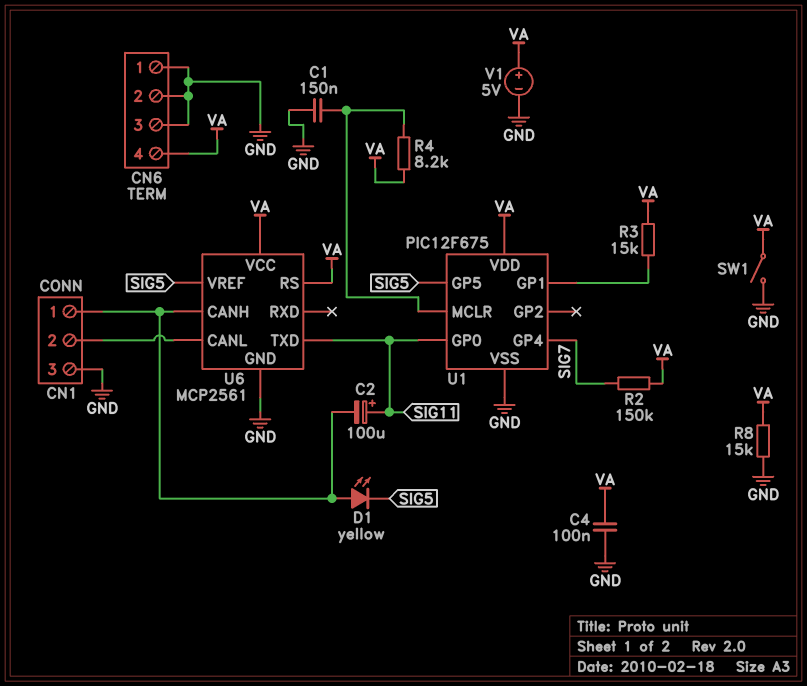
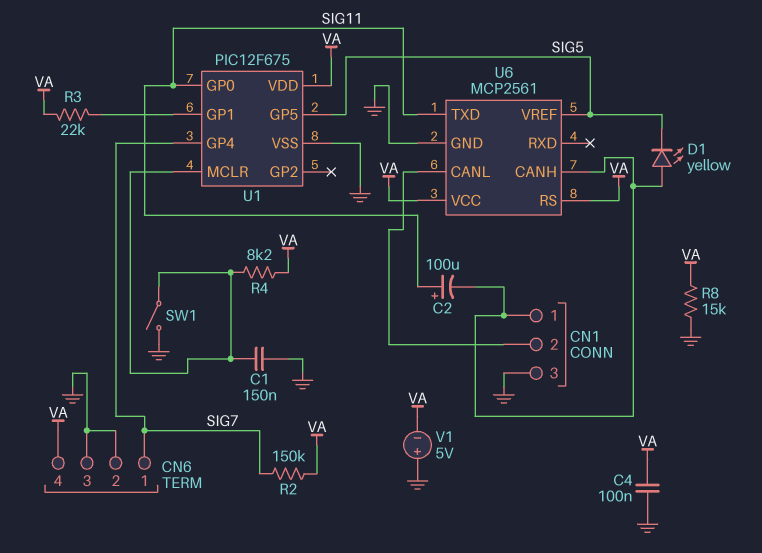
CN6 pin 1: GND -> SIG7
R3: 15k (U1/GP1, VA) -> 22k (U1/GP1, VA)
SW1: switch (GND, VA) -> switch (GND, U1/MCLR)
V1: 5V (plus VA, minus GND) -> 5V (plus GND, minus VA)

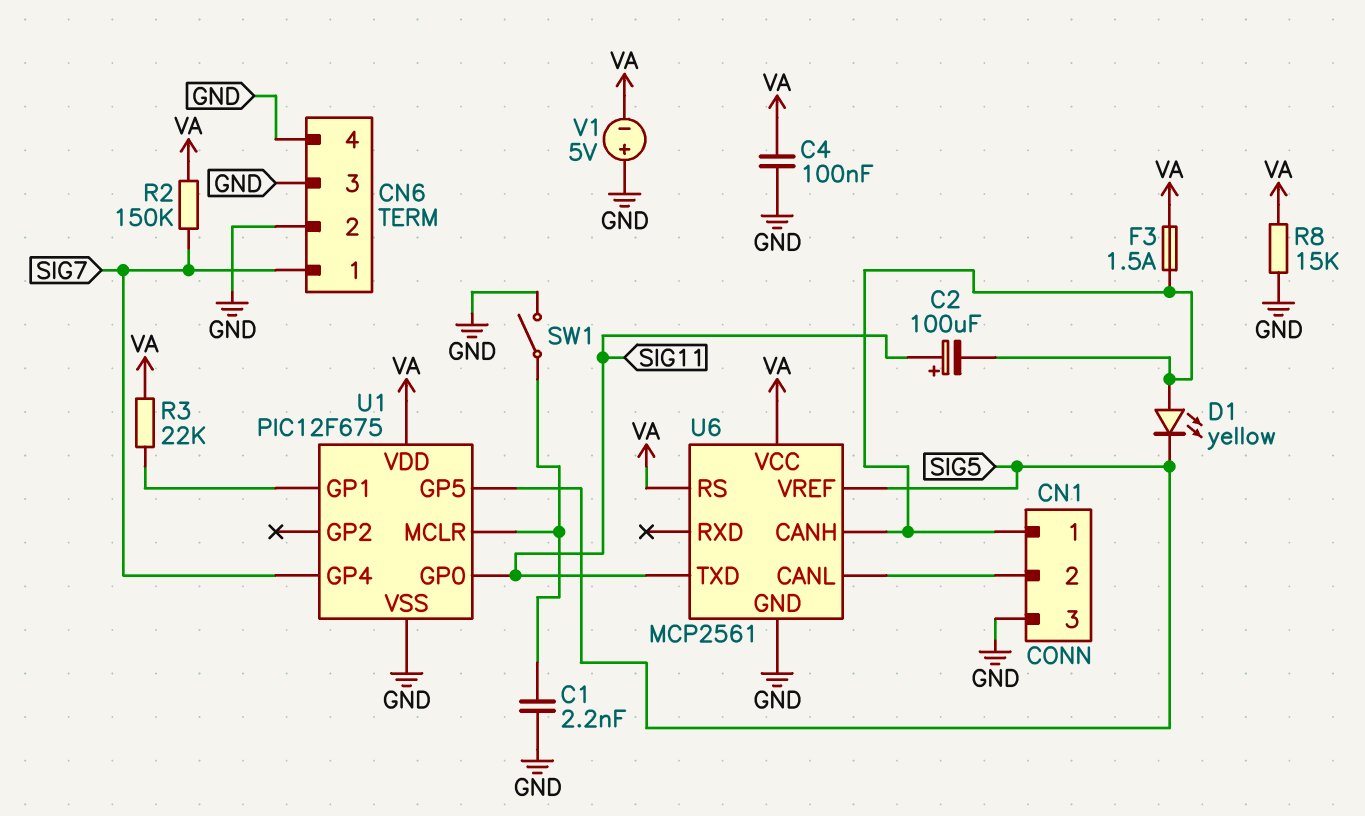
C1: 150nF (GND, U1/MCLR) -> 2.2nF (GND, U1/MCLR)
CN6 pin 4: VA -> GND
F3: none -> 1.5A (CN1/1, VA)
R4: 8.2k (U1/MCLR, VA) -> none

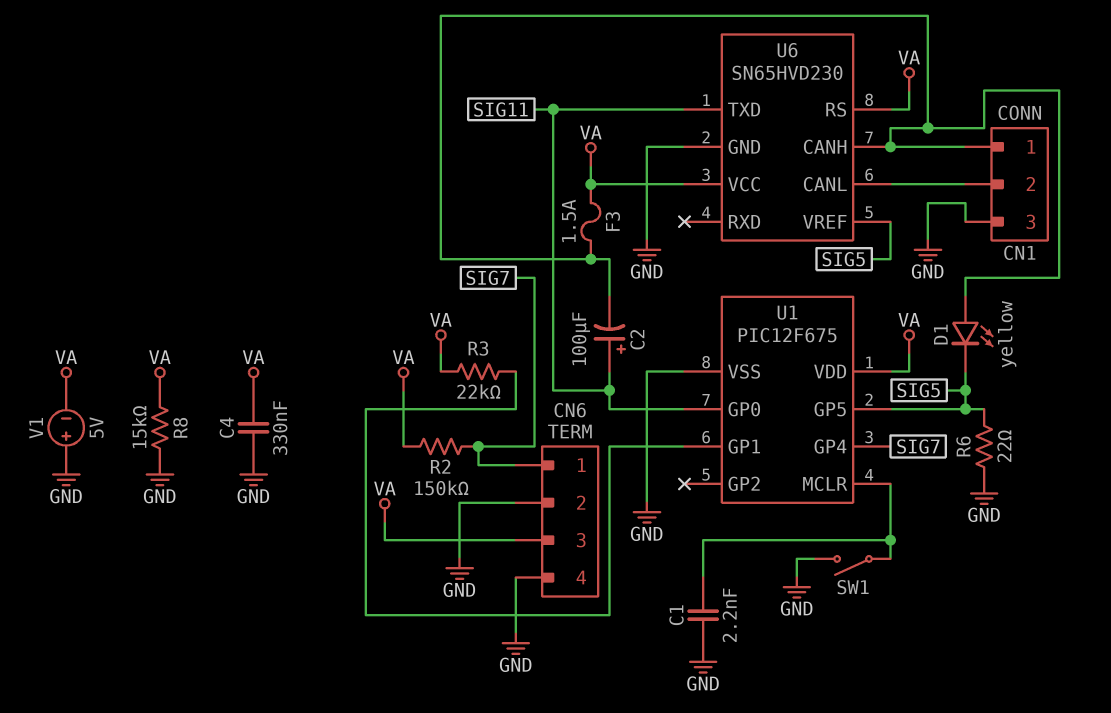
C4: 100nF (GND, VA) -> 330nF (GND, VA)
CN6 pin 3: GND -> VA
R6: none -> 22 (GND, SIG5)
U6: MCP2561 -> SN65HVD230

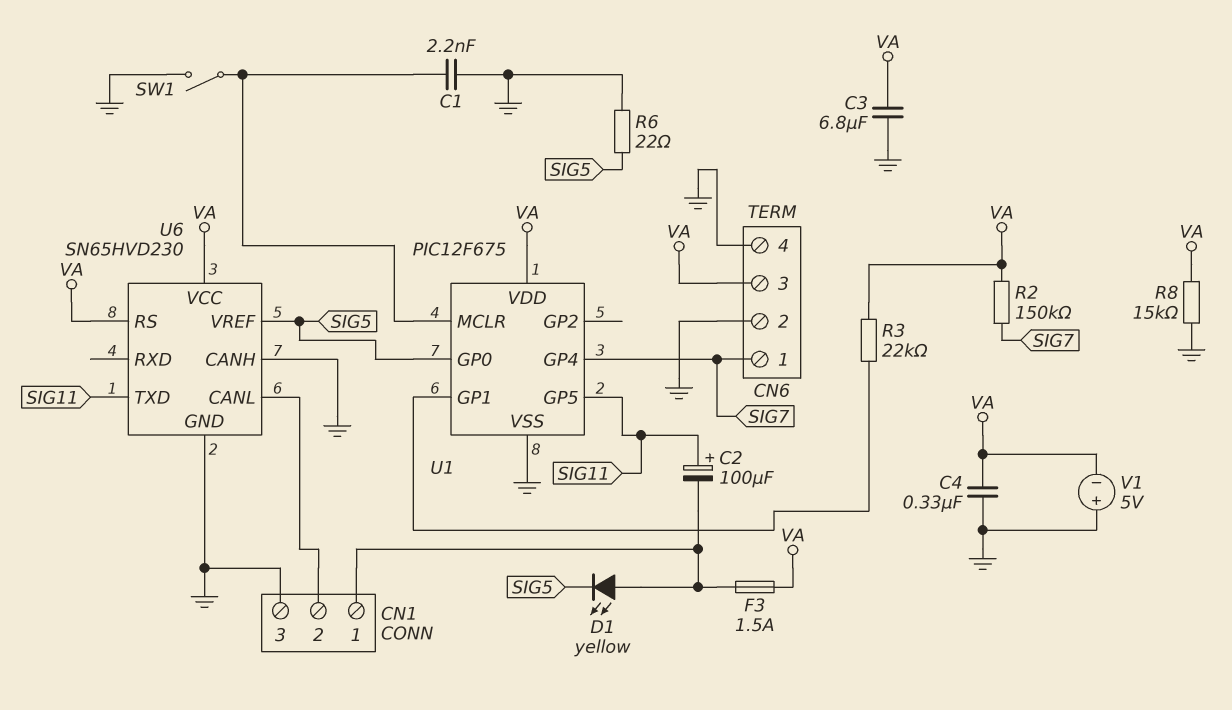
C3: none -> 6.8uF (GND, VA)
U1 pin GP0: SIG11 -> SIG5
U1 pin GP5: SIG5 -> SIG11
U6 pin CANH: CN1/1 -> GND

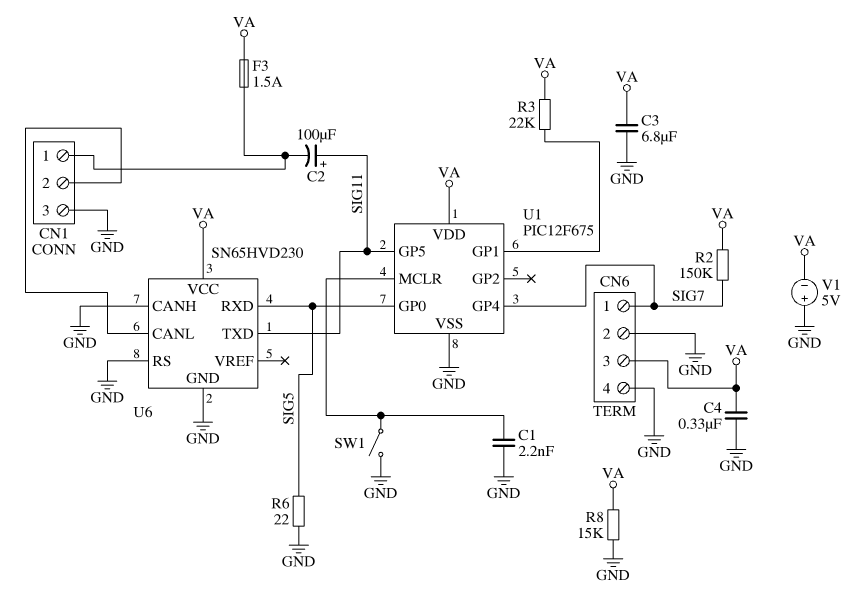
D1: LED yellow (A CN1/1, K SIG5) -> none
U6 pin RS: VA -> GND
U6 pin RXD: none -> SIG5
U6 pin VREF: SIG5 -> none

